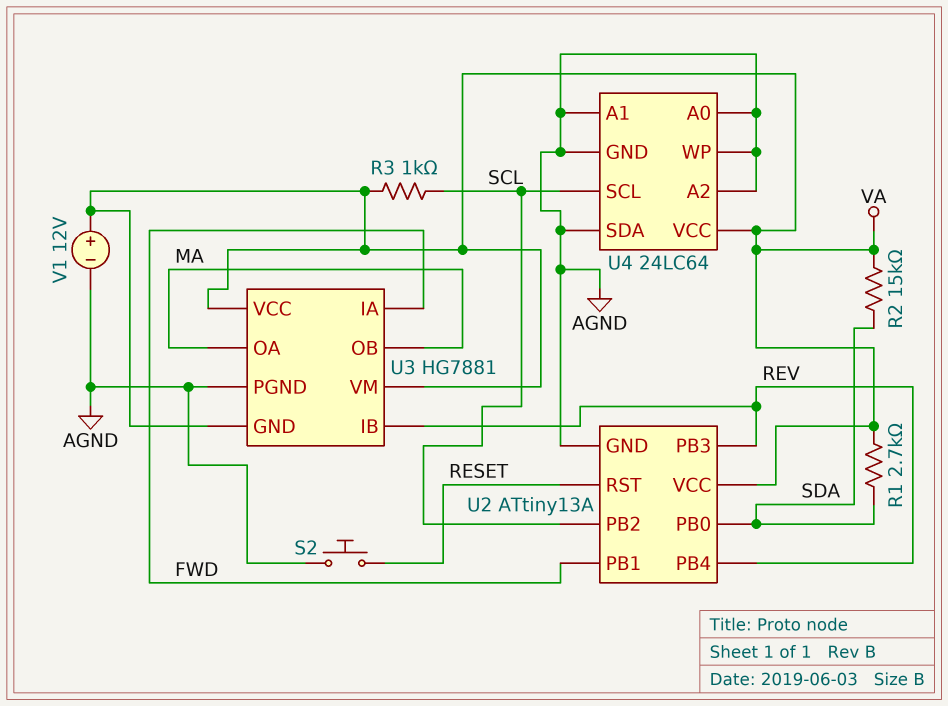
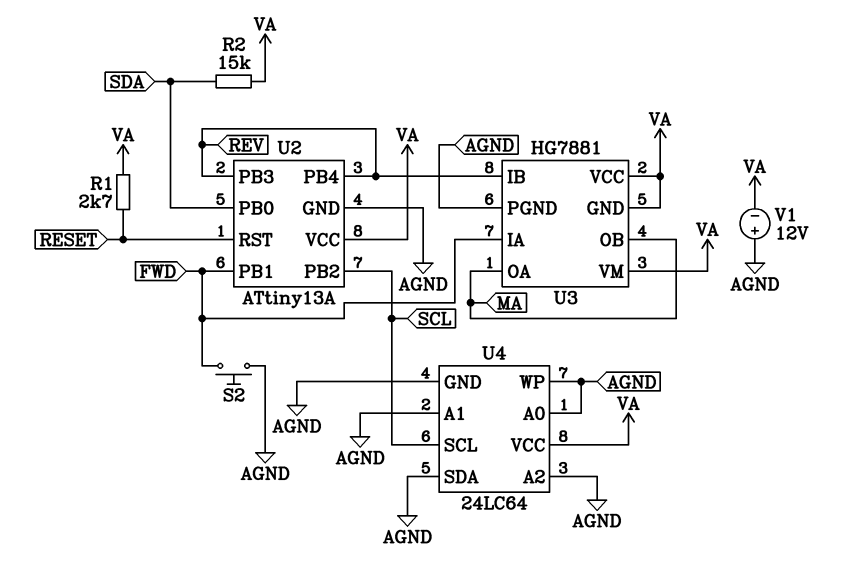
R1: 2.7k (SDA, VA) -> 2.7k (RESET, VA)
R3: 1k (SCL, VA) -> none
S2: button (AGND, RESET) -> button (AGND, FWD)
V1: 12V (plus VA, minus AGND) -> 12V (plus AGND, minus VA)

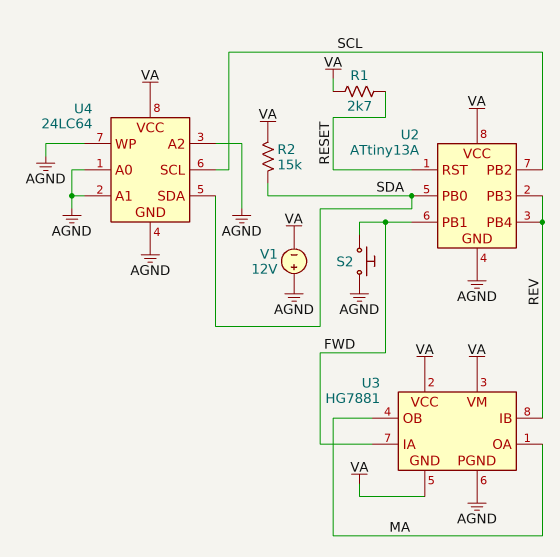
U4 pin SDA: AGND -> SDA

